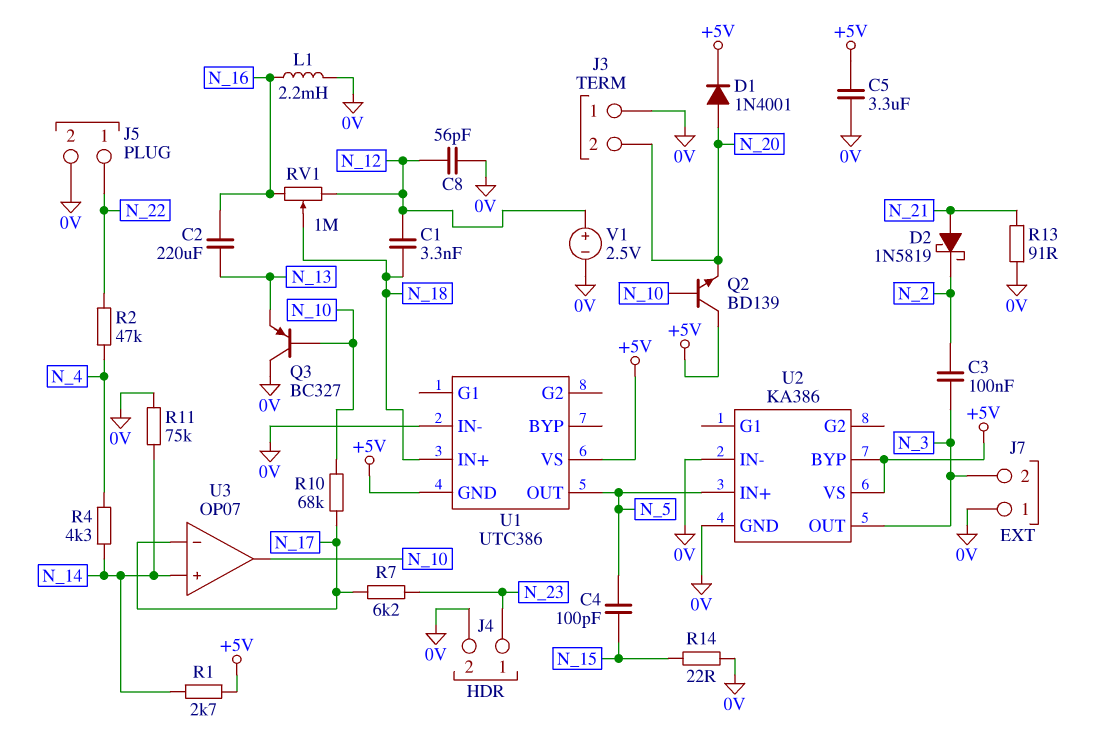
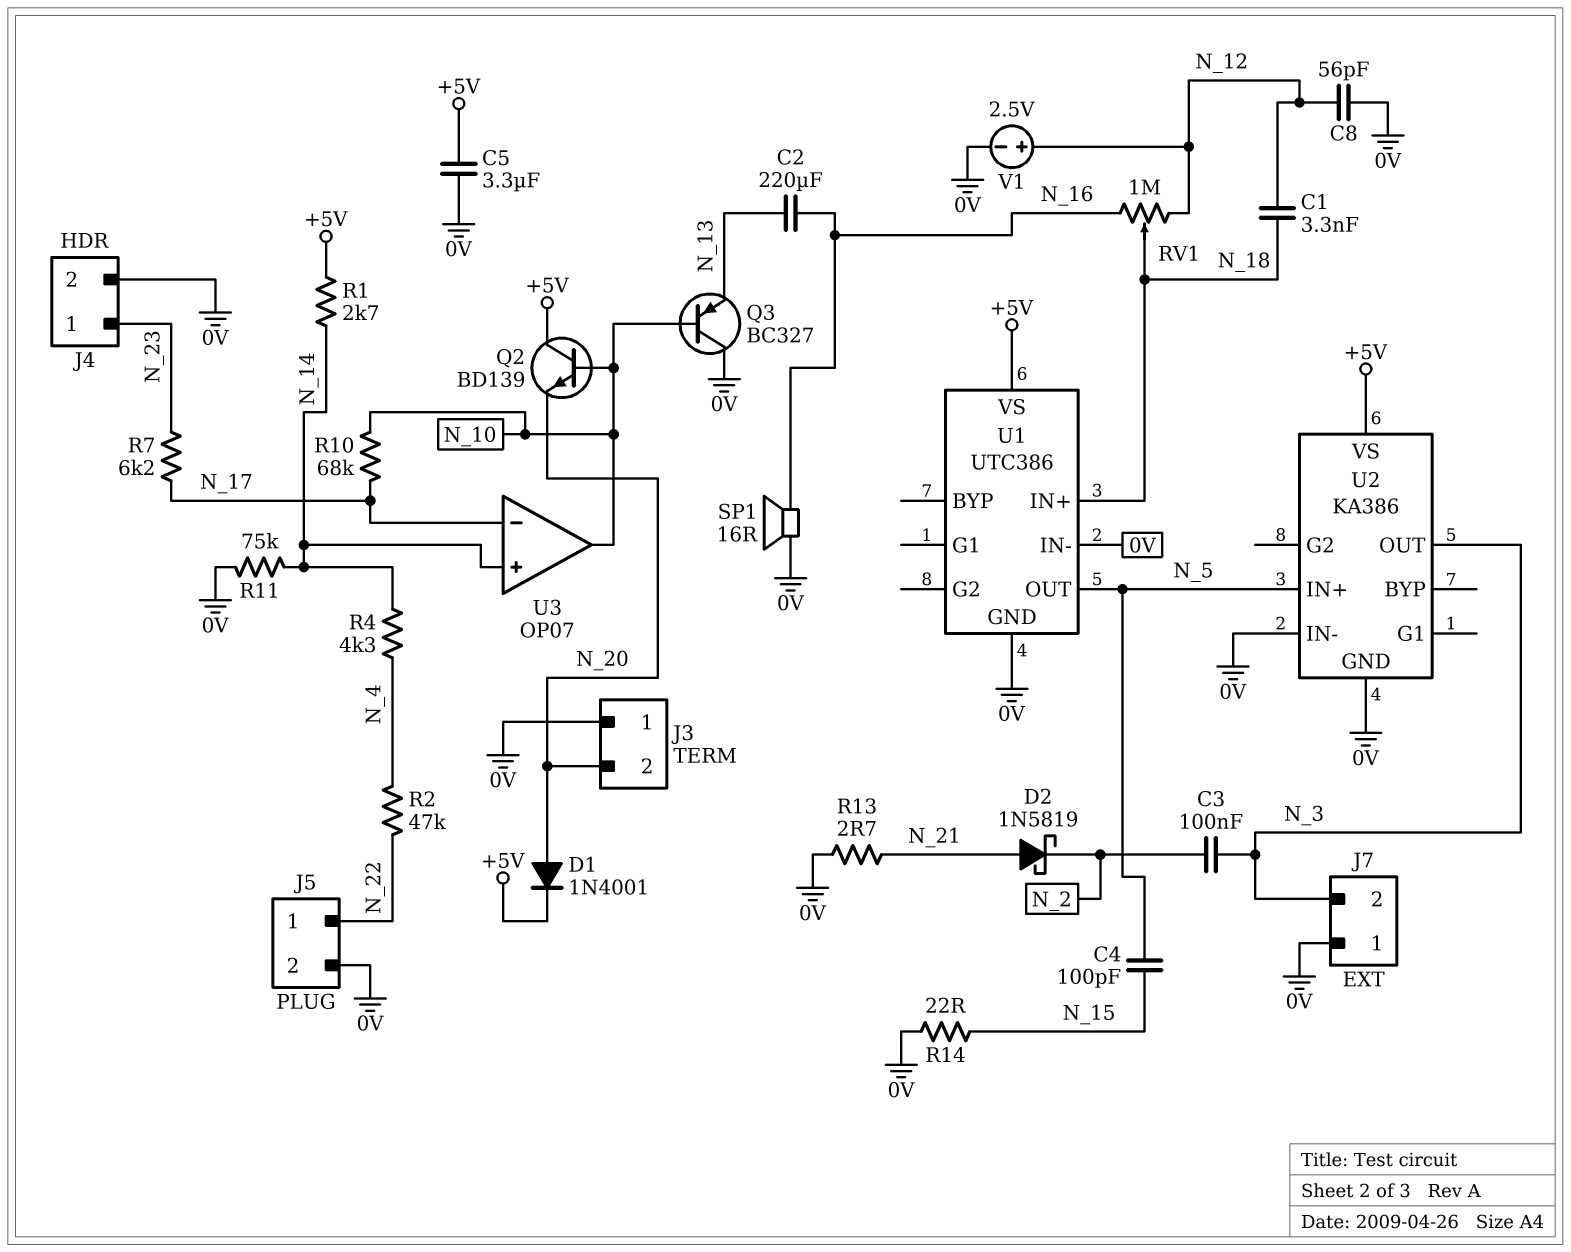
L1: 2.2mH (0V, N_16) -> none
R13: 91 (0V, N_21) -> 2.7 (0V, N_21)
SP1: none -> speaker 16R (0V, N_16)
U1 pin GND: +5V -> 0V
U2 pin BYP: +5V -> none

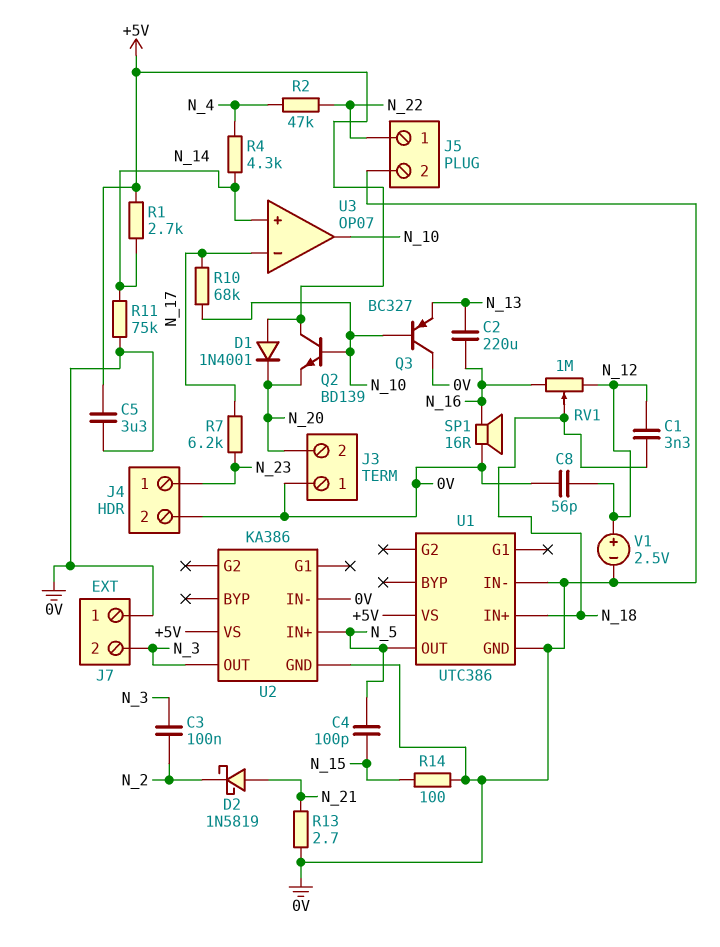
D1: diode 1N4001 (A N_20, K +5V) -> diode 1N4001 (A +5V, K N_20)
R14: 22 (0V, N_15) -> 100 (0V, N_15)

